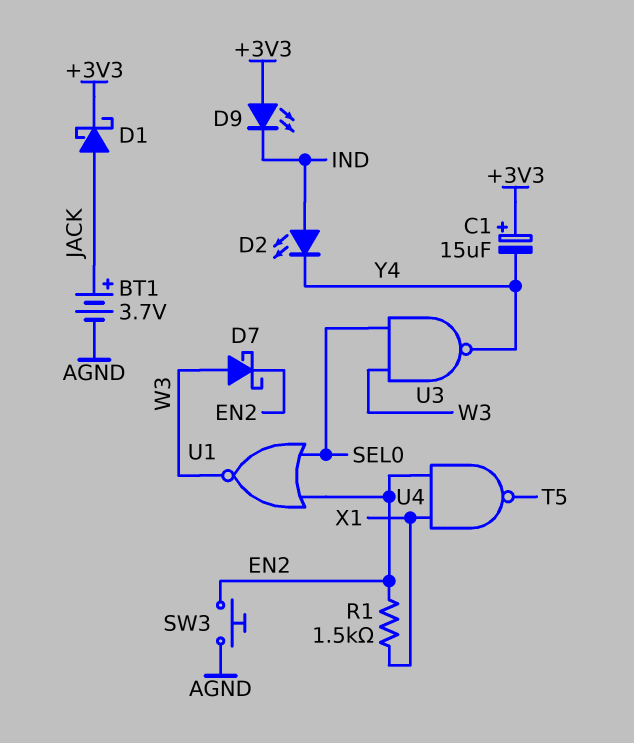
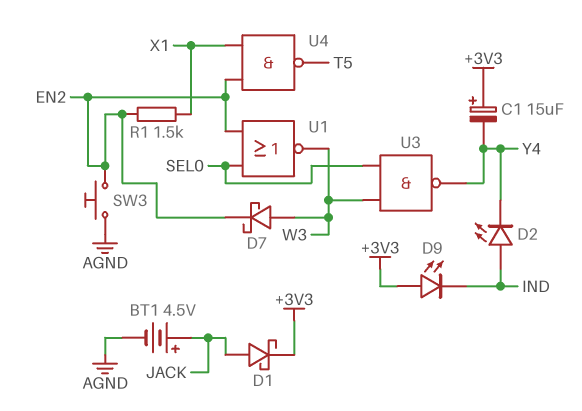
BT1: 3.7V (plus JACK, minus AGND) -> 4.5V (plus JACK, minus AGND)

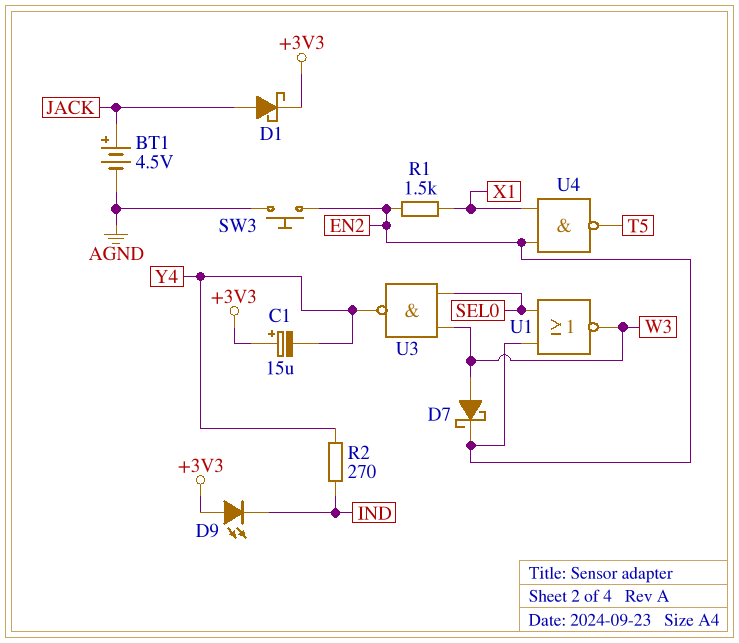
D2: LED (A IND, K Y4) -> none
R2: none -> 270 (IND, Y4)

